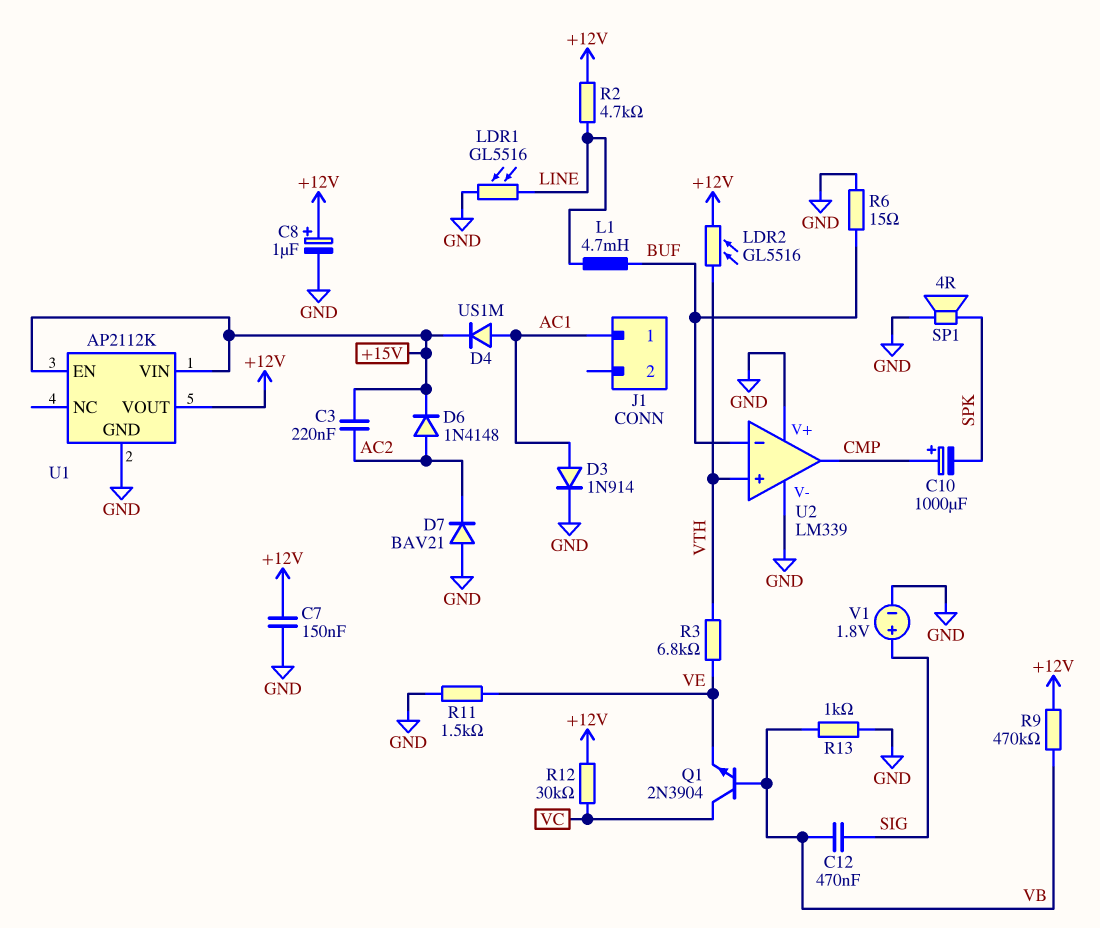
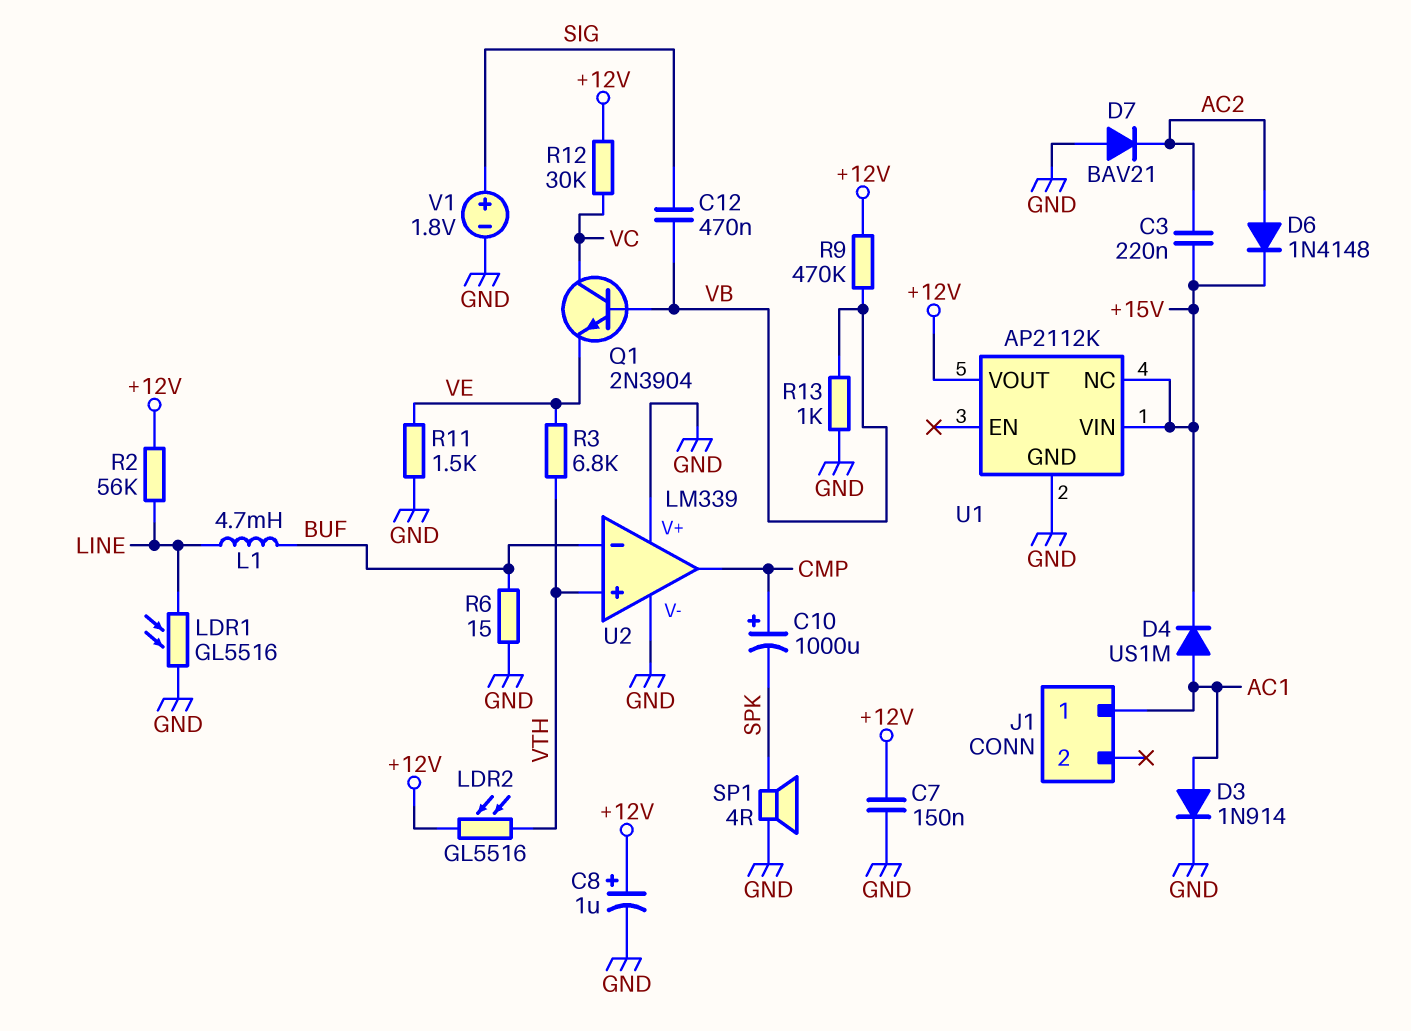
R2: 4.7k (+12V, LINE) -> 56k (+12V, LINE)
U1 pin EN: +15V -> none
U1 pin NC: none -> +15V

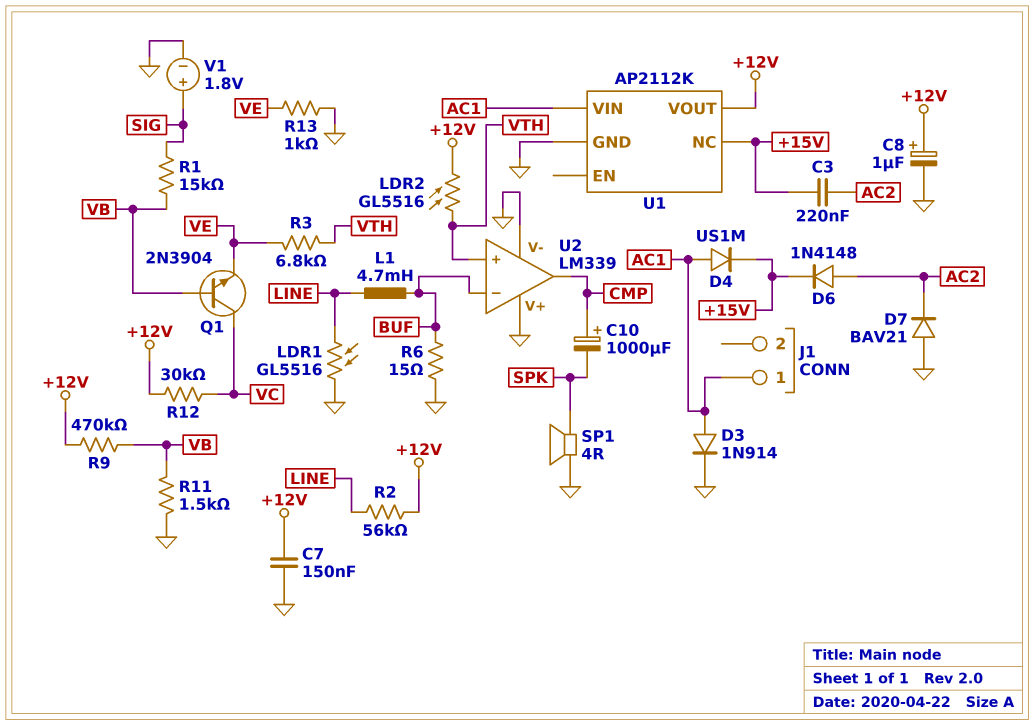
C12: 470nF (SIG, VB) -> none
R1: none -> 15k (SIG, VB)
R11: 1.5k (GND, VE) -> 1.5k (GND, VB)
R13: 1k (GND, VB) -> 1k (GND, VE)
U1 pin VIN: +15V -> AC1

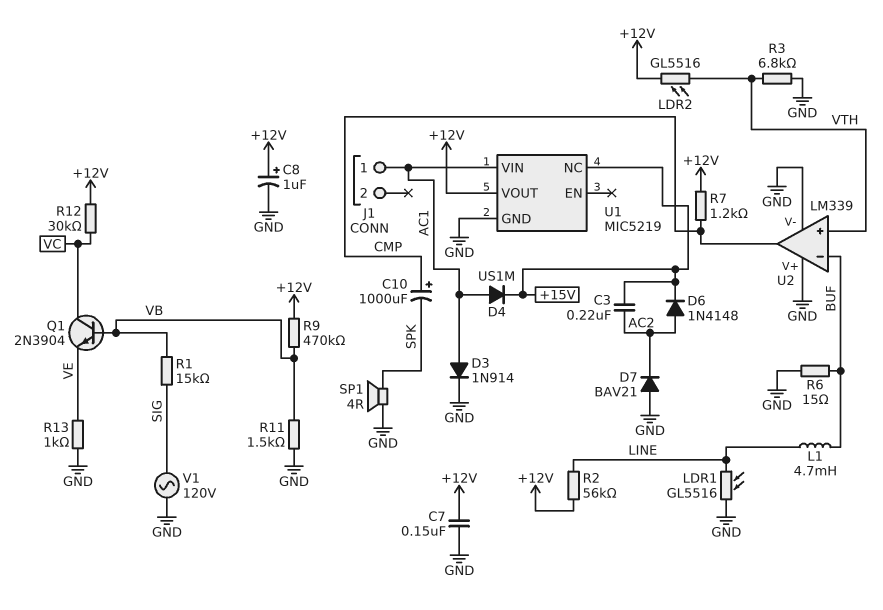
R3: 6.8k (VE, VTH) -> 6.8k (GND, VTH)
R7: none -> 1.2k (+12V, CMP)
U1: AP2112K -> MIC5219
V1: 1.8V (plus SIG, minus GND) -> AC 120V (GND, SIG)

